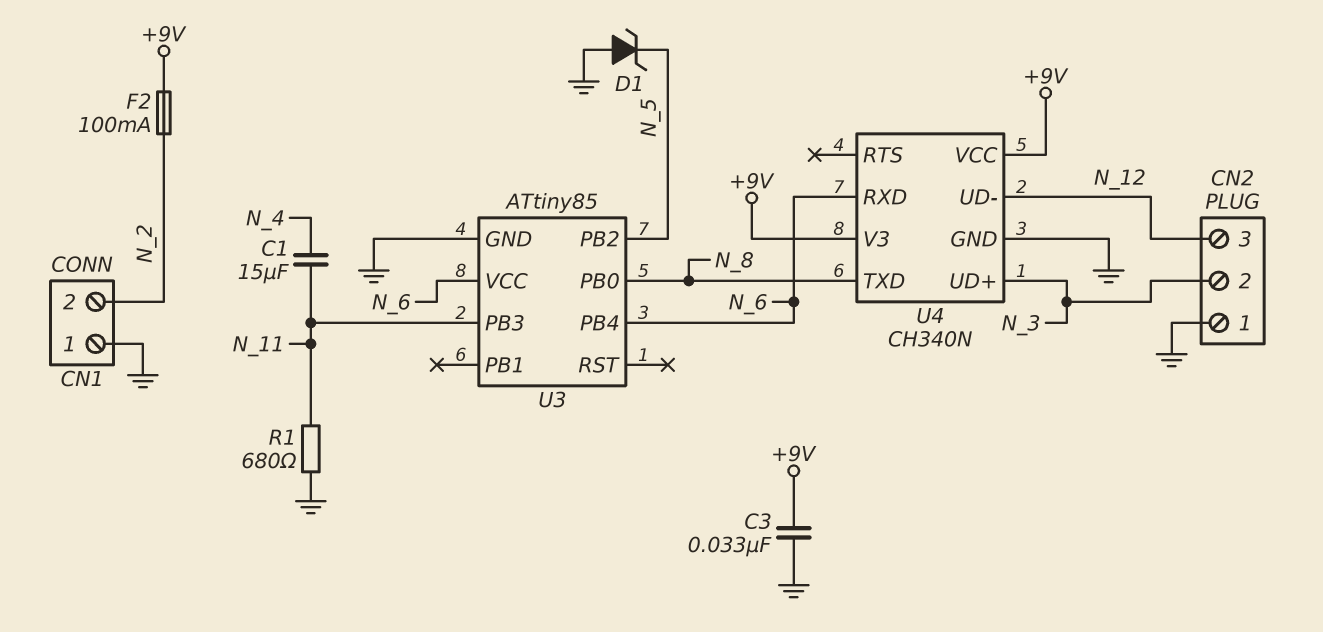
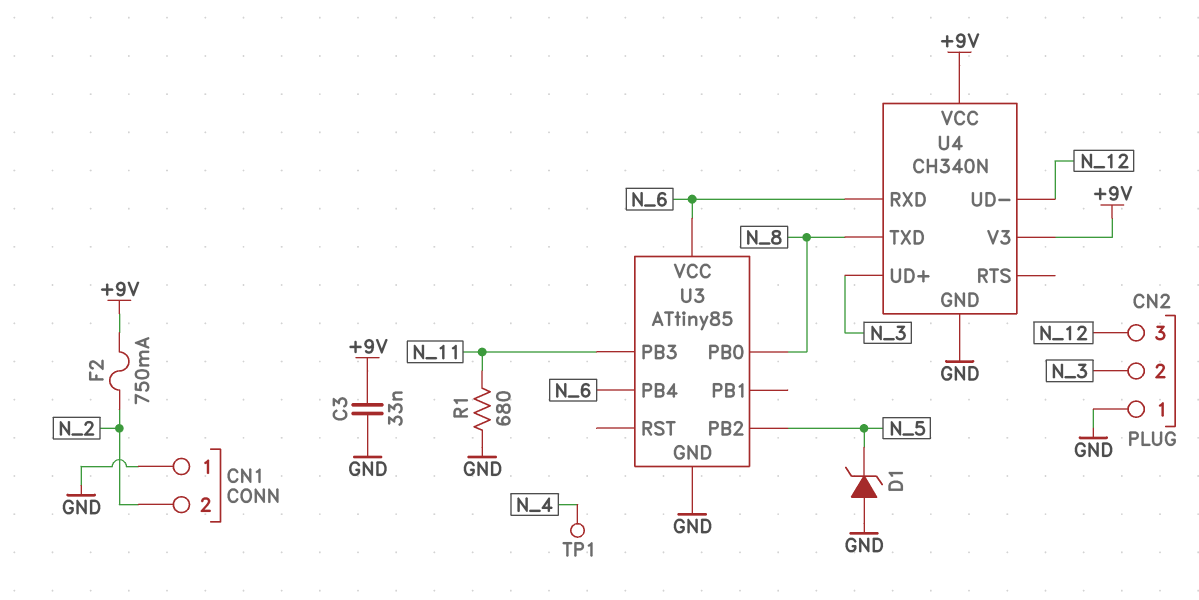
C1: 15uF (N_4, N_11) -> none
F2: 100mA (+9V, N_2) -> 750mA (+9V, N_2)
TP1: none -> test point (N_4)

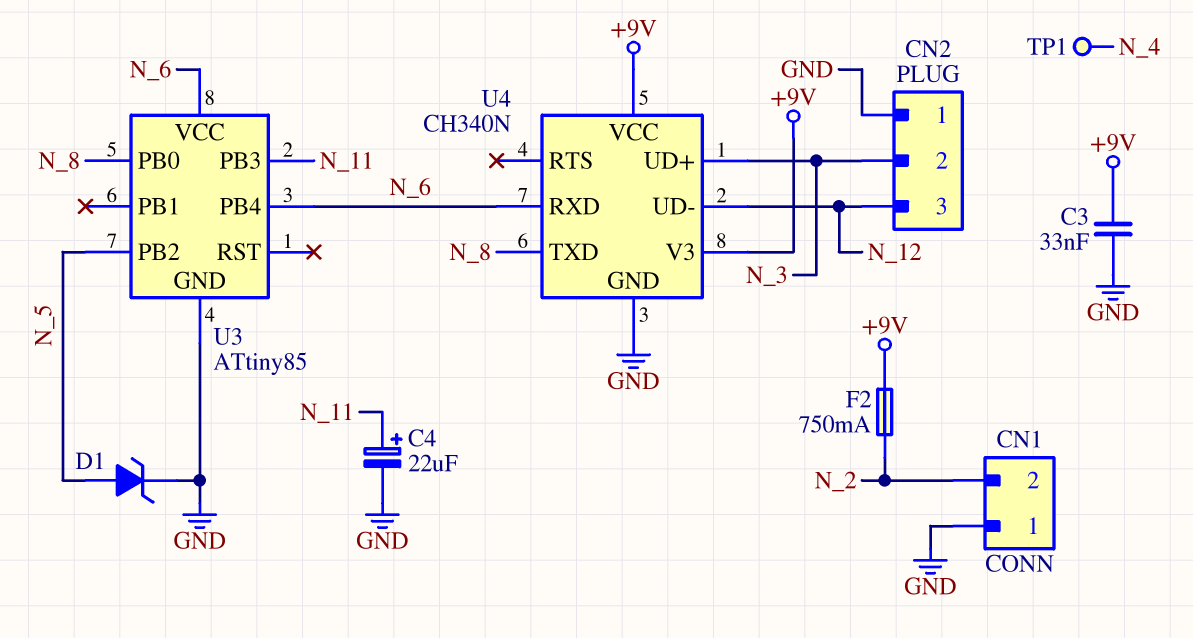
C4: none -> 22uF (plus N_11, minus GND)
D1: zener (A GND, K N_5) -> zener (A N_5, K GND)
R1: 680 (GND, N_11) -> none

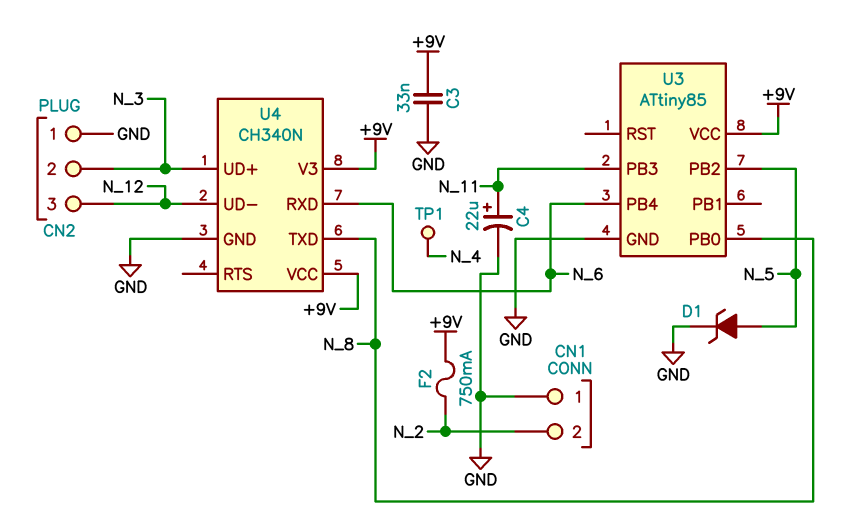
U3 pin VCC: N_6 -> +9V

